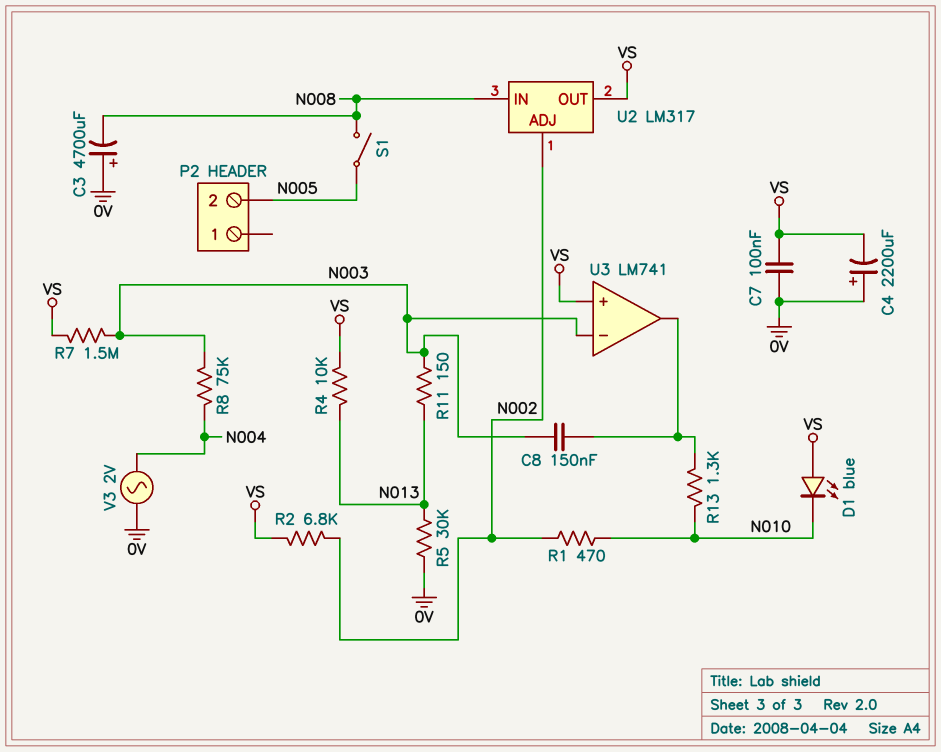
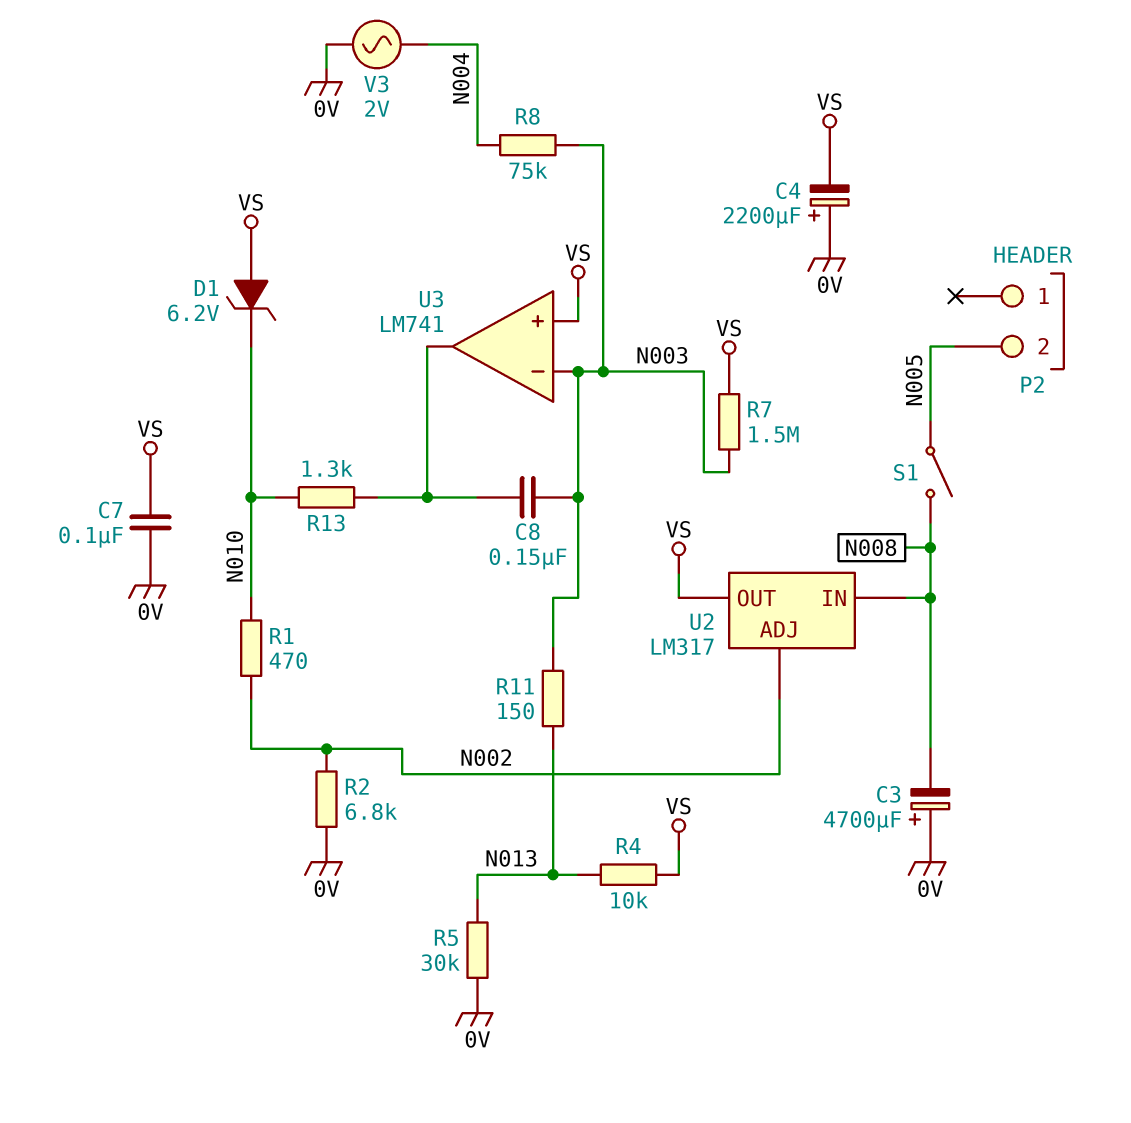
D1: LED blue (A VS, K N010) -> zener 6.2V (A VS, K N010)
R2: 6.8k (N002, VS) -> 6.8k (0V, N002)

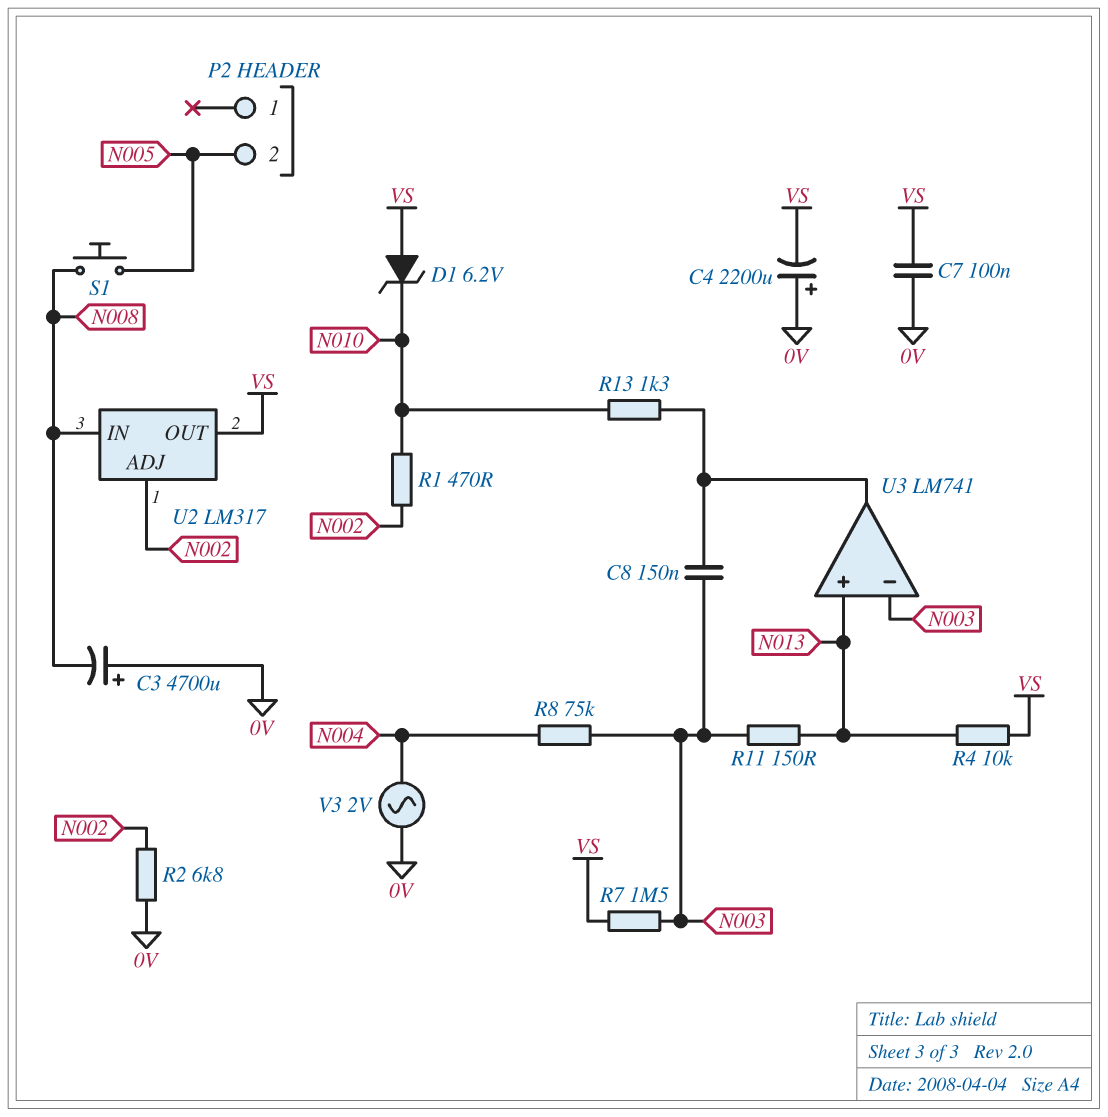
R5: 30k (0V, N013) -> none
S1: switch (N005, N008) -> button (N005, N008)
U3 pin in+: VS -> N013

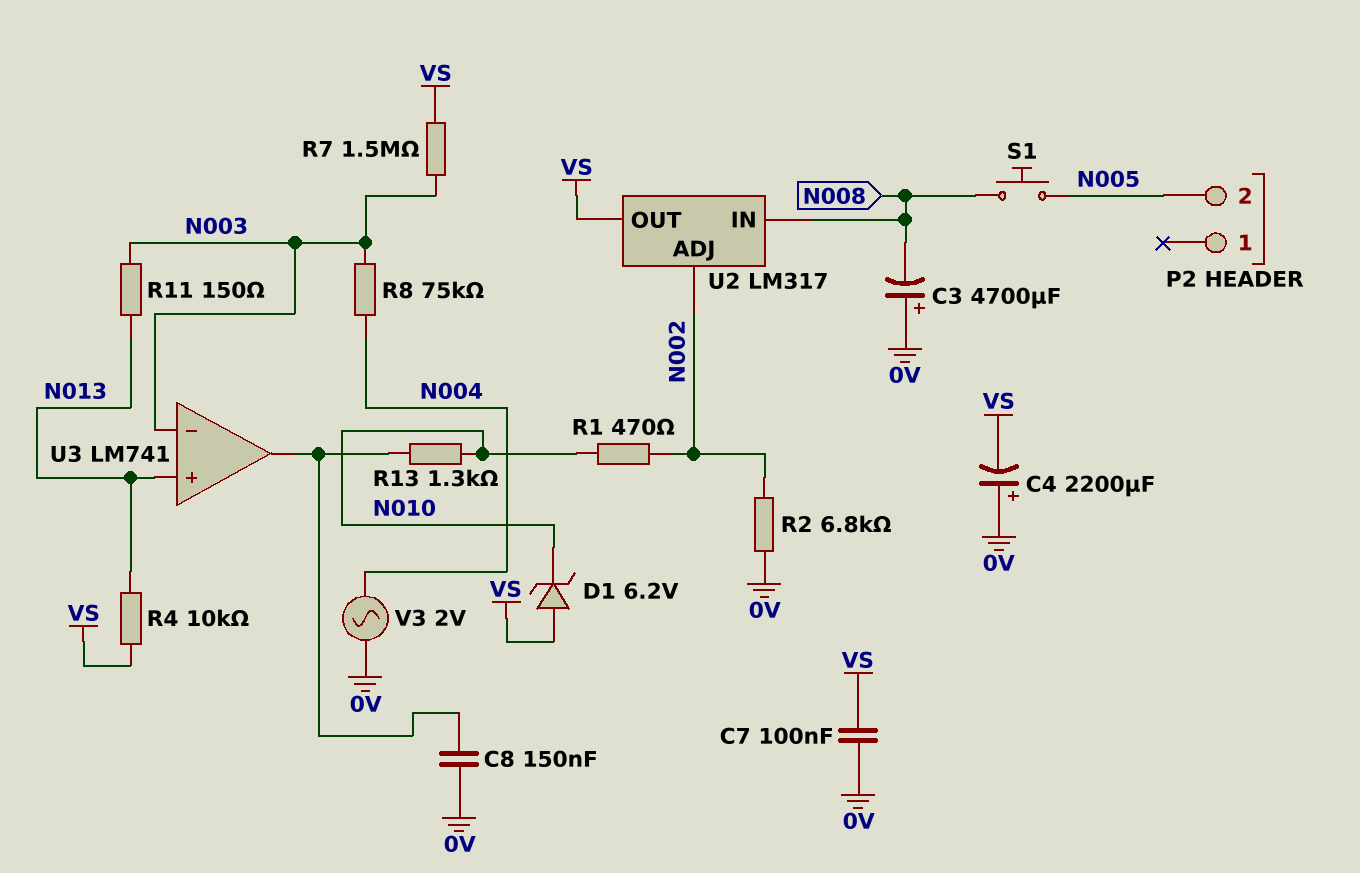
C8: 150nF (N003, U3/out) -> 150nF (0V, U3/out)

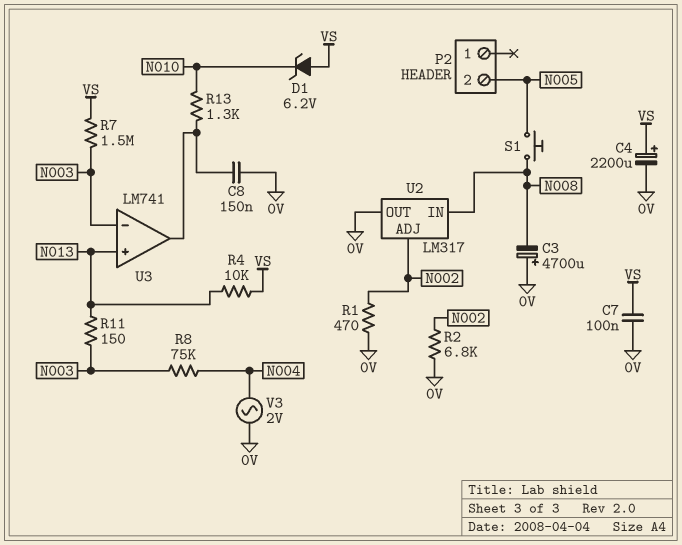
C4: 2200uF (plus 0V, minus VS) -> 2200uF (plus VS, minus 0V)
R1: 470 (N002, N010) -> 470 (0V, N002)
U2 pin OUT: VS -> 0V

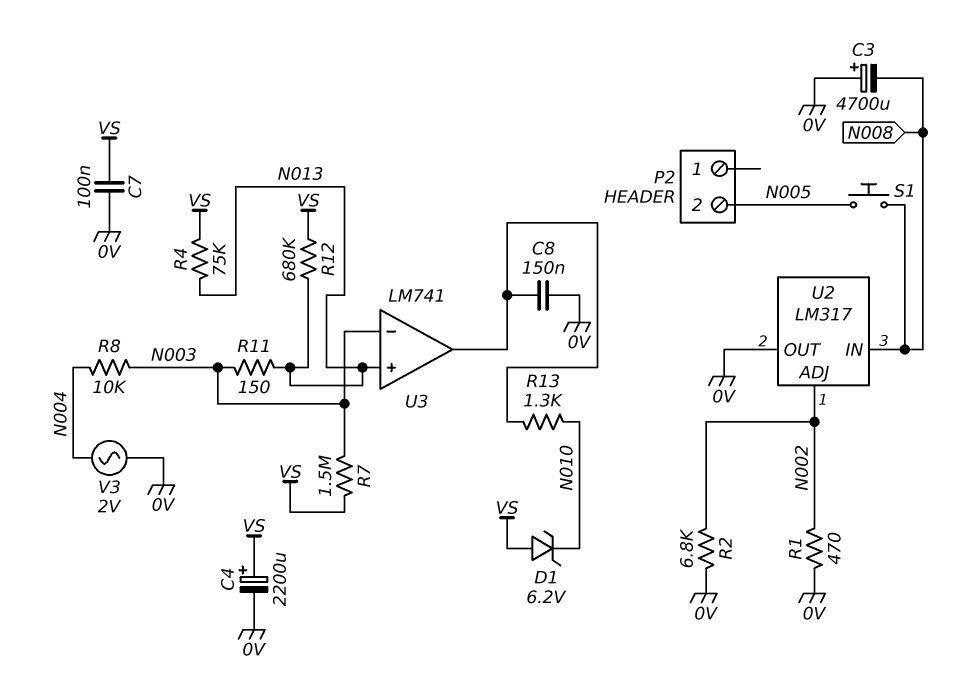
R4: 10k (N013, VS) -> 75k (N013, VS)
R8: 75k (N003, N004) -> 10k (N003, N004)
R12: none -> 680k (N013, VS)

